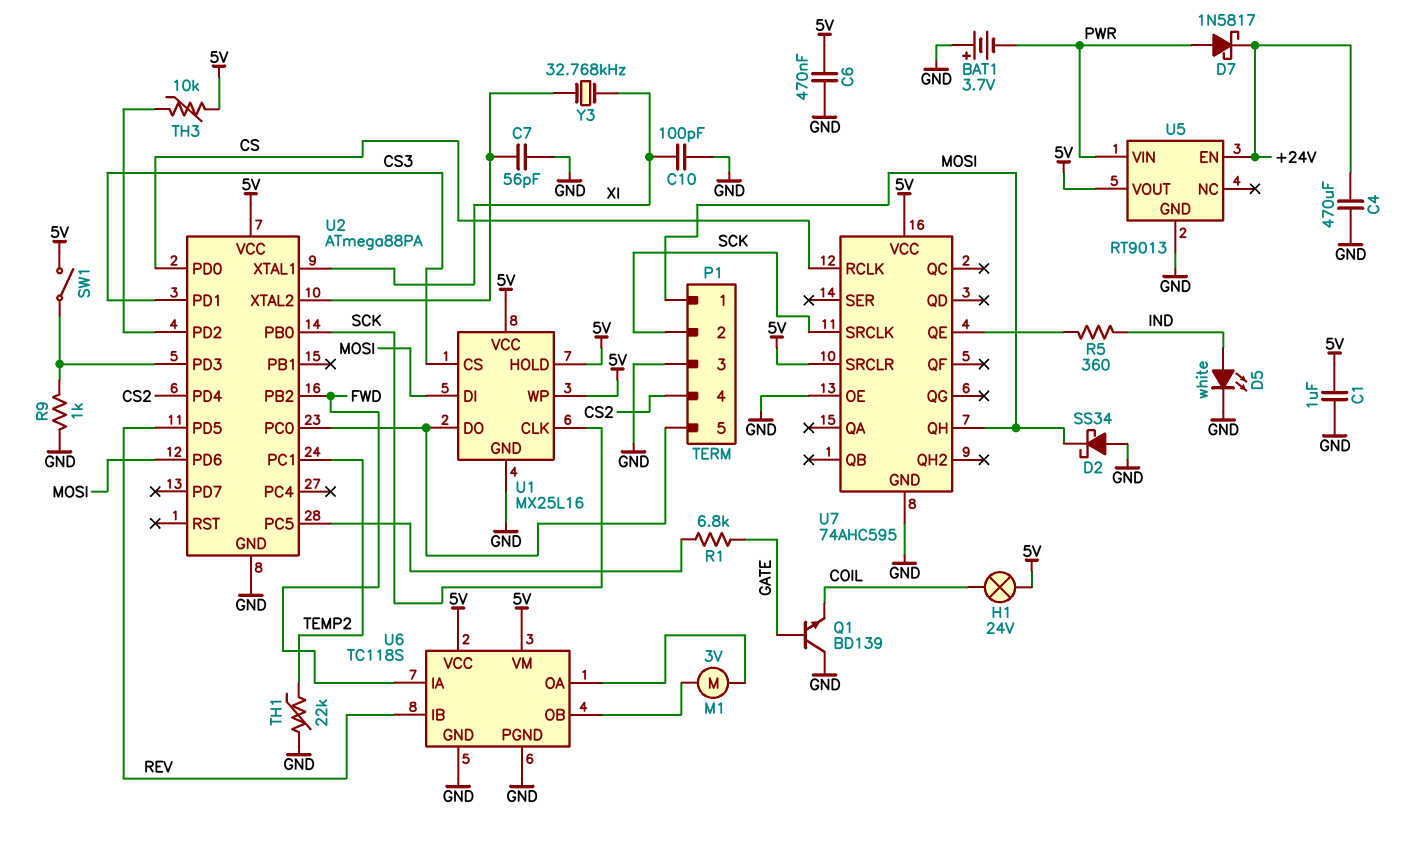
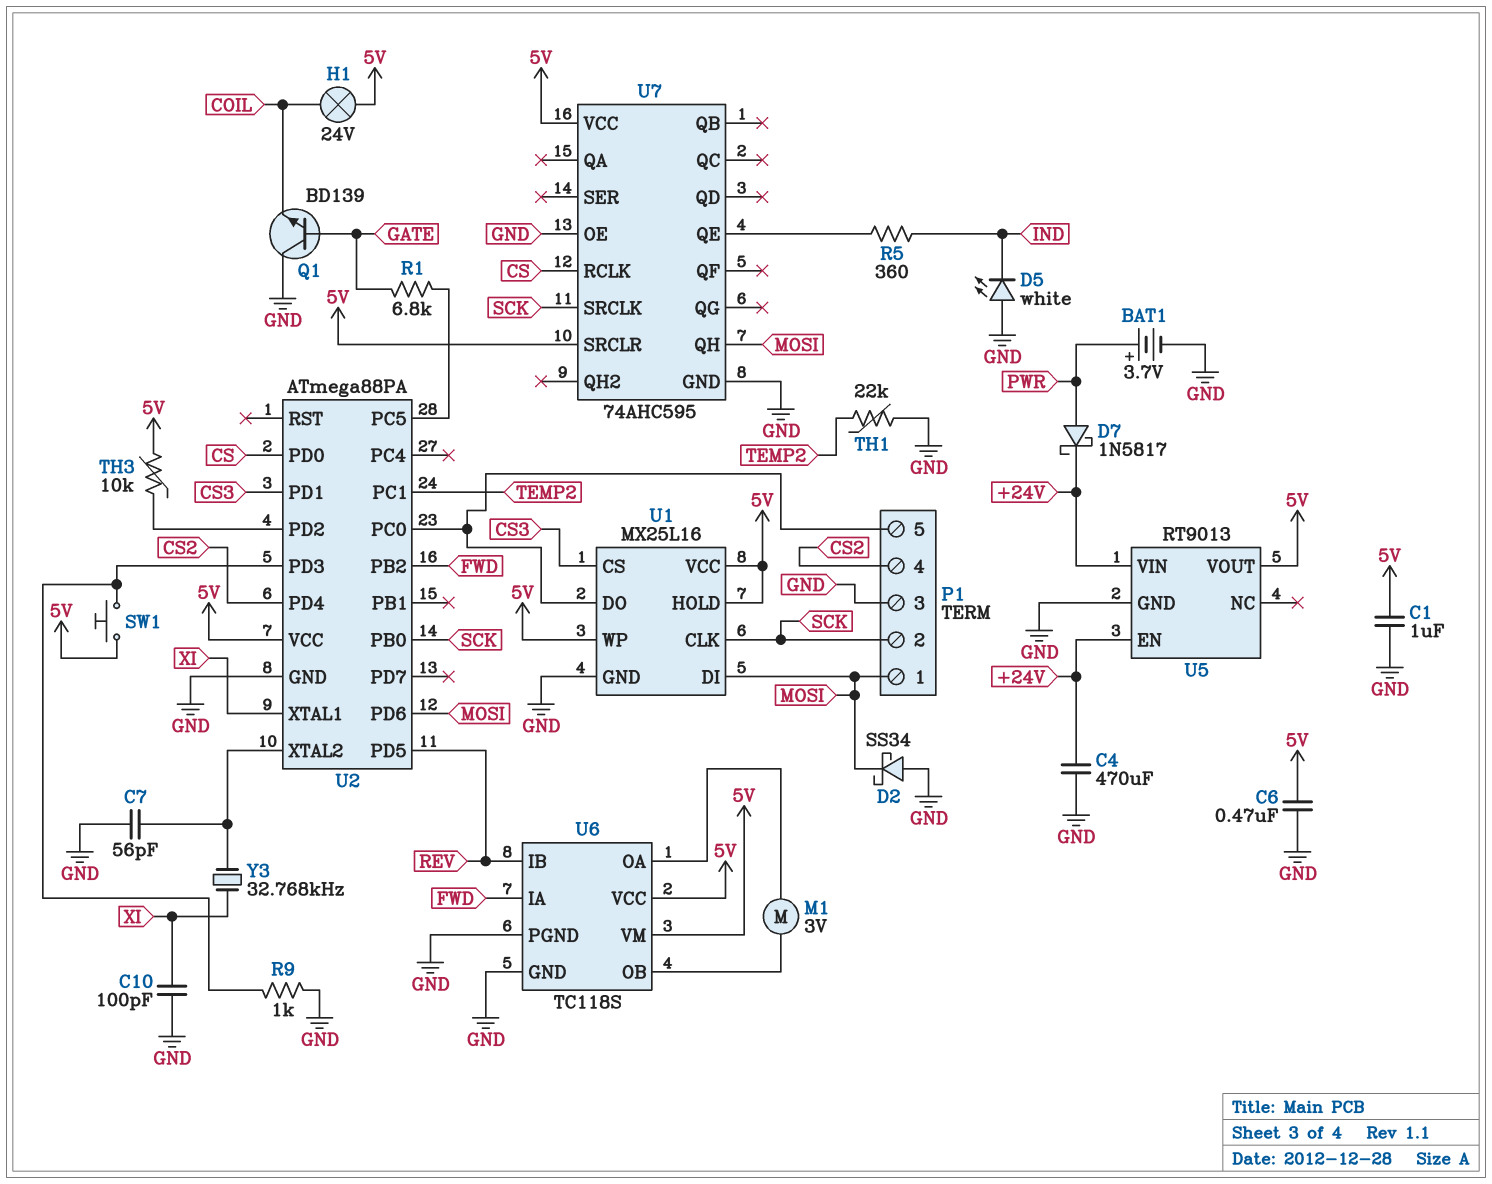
BAT1: 3.7V (plus GND, minus PWR) -> 3.7V (plus PWR, minus GND)
D5: LED white (A IND, K GND) -> LED white (A GND, K IND)
SW1: switch (5V, U2/PD3) -> button (5V, U2/PD3)
U5 pin VIN: PWR -> +24V

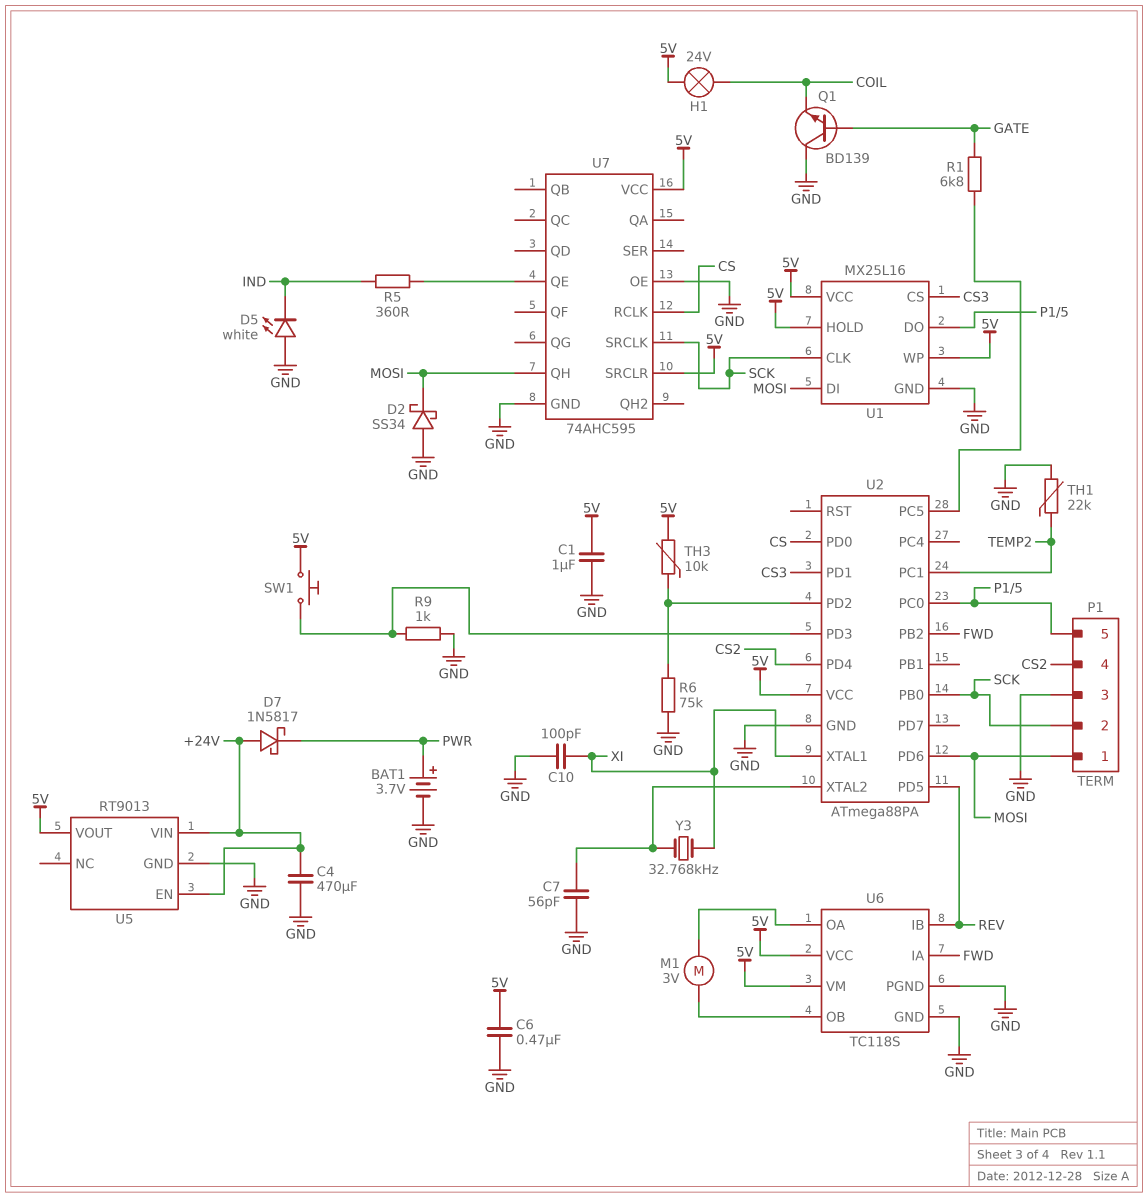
D7: schottky 1N5817 (A PWR, K +24V) -> schottky 1N5817 (A +24V, K PWR)
R6: none -> 75k (GND, U2/PD2)

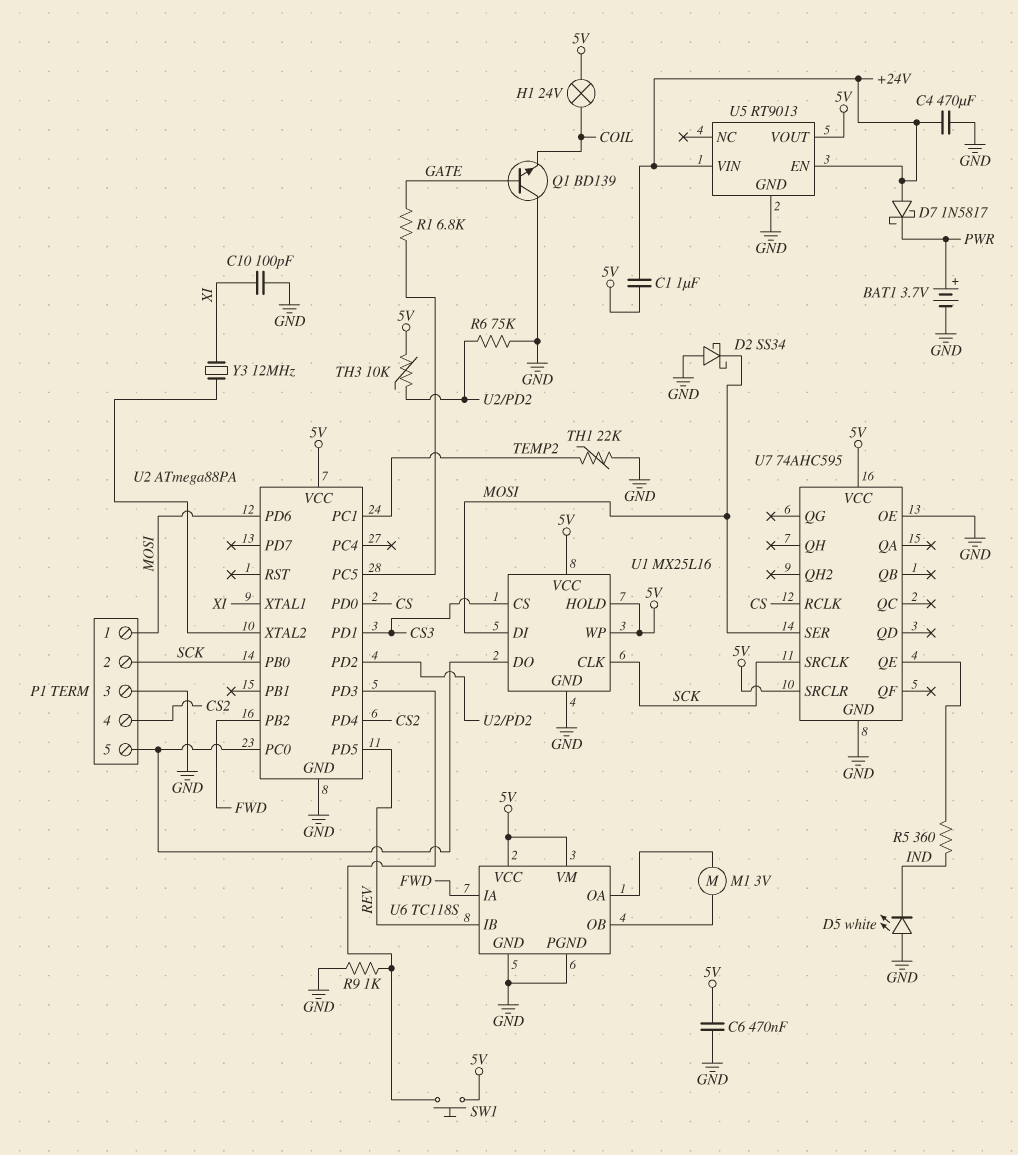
C1: 1uF (5V, GND) -> 1uF (+24V, 5V)
C7: 56pF (GND, U2/XTAL2) -> none
U7 pin QH: MOSI -> none
U7 pin SER: none -> MOSI
Y3: 32.768kHz (U2/XTAL2, XI) -> 12MHz (U2/XTAL2, XI)

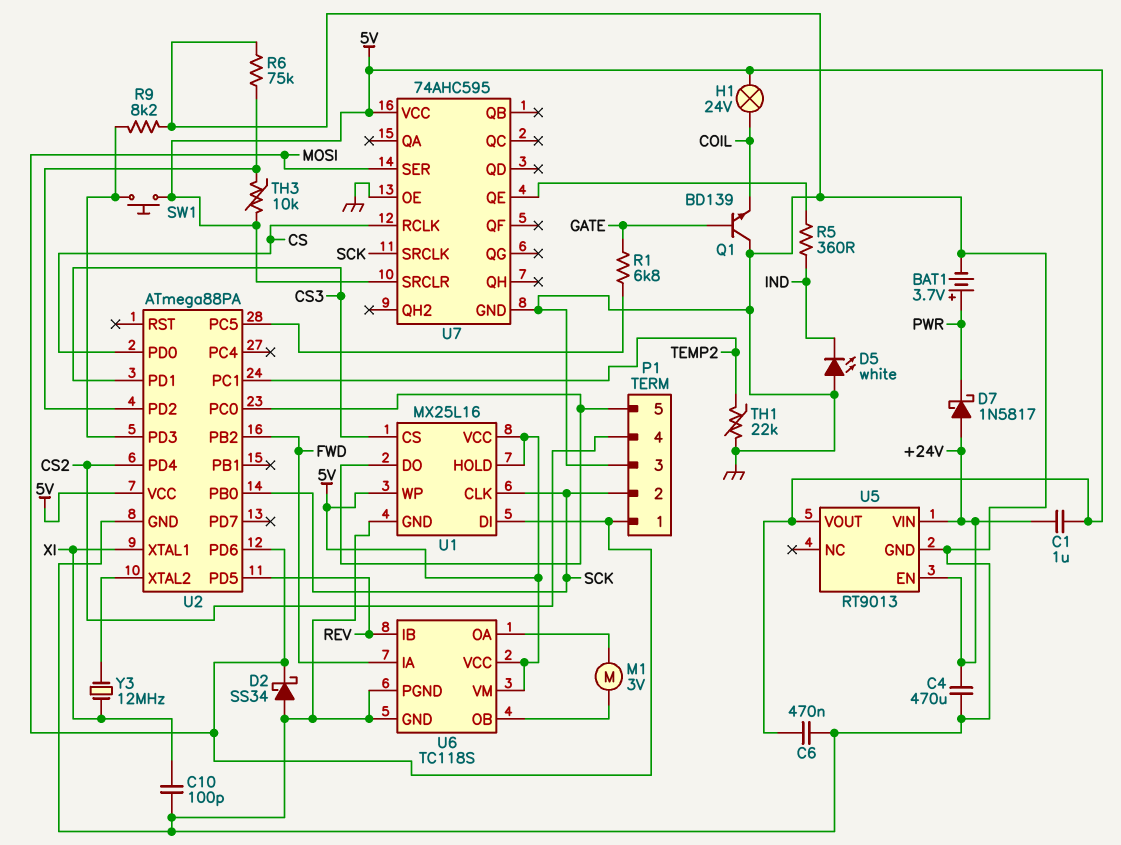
R9: 1k (GND, U2/PD3) -> 8.2k (GND, U2/PD3)

